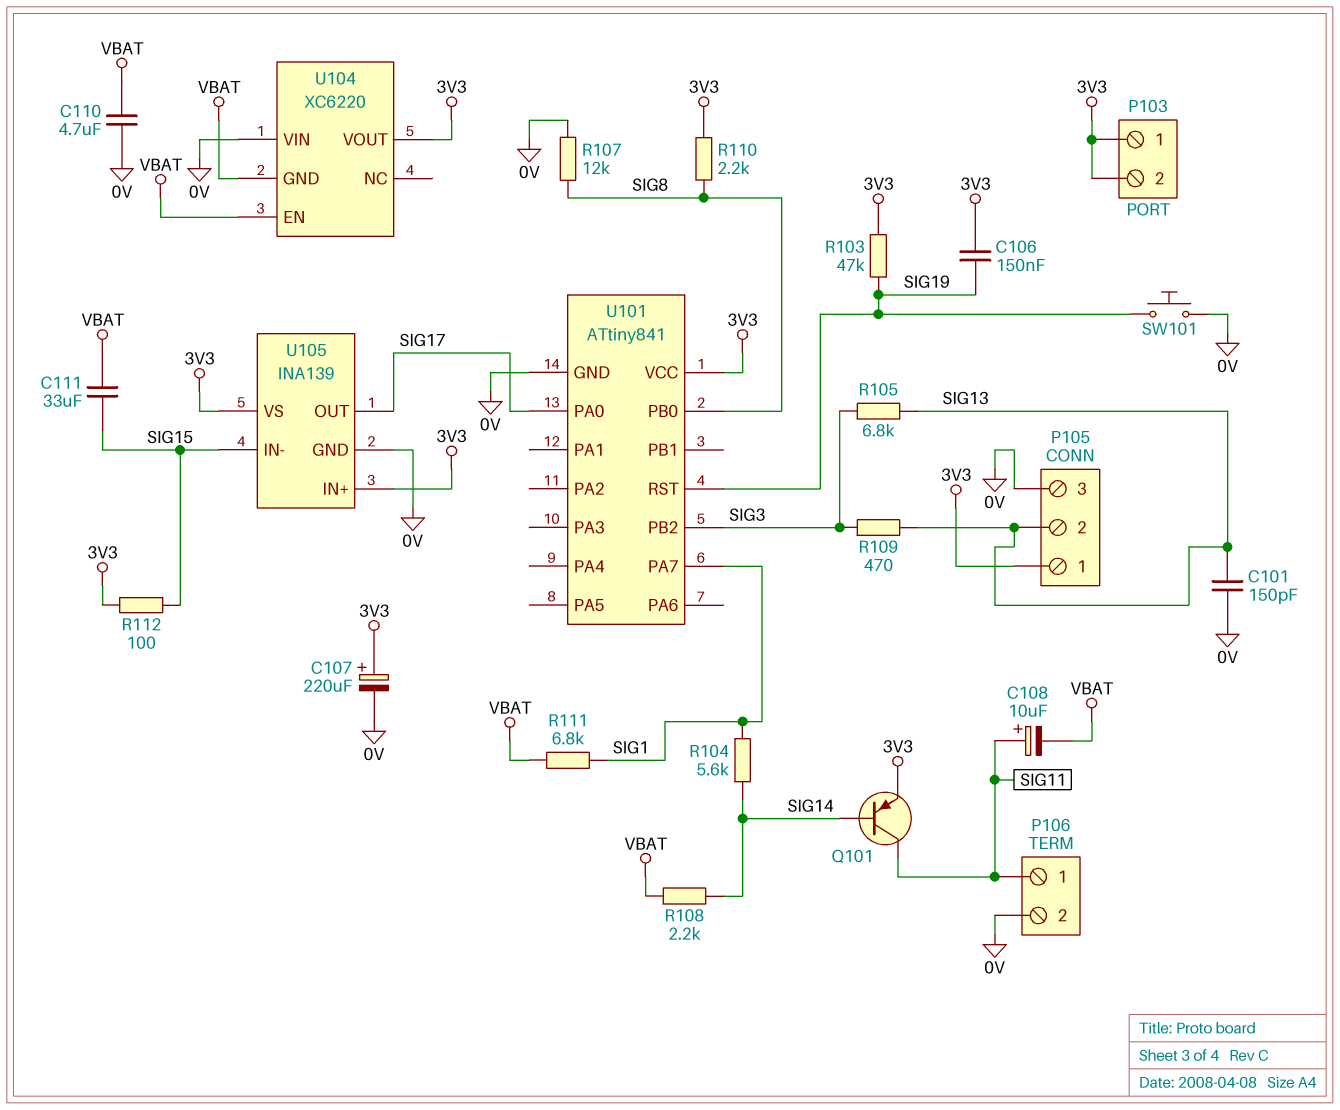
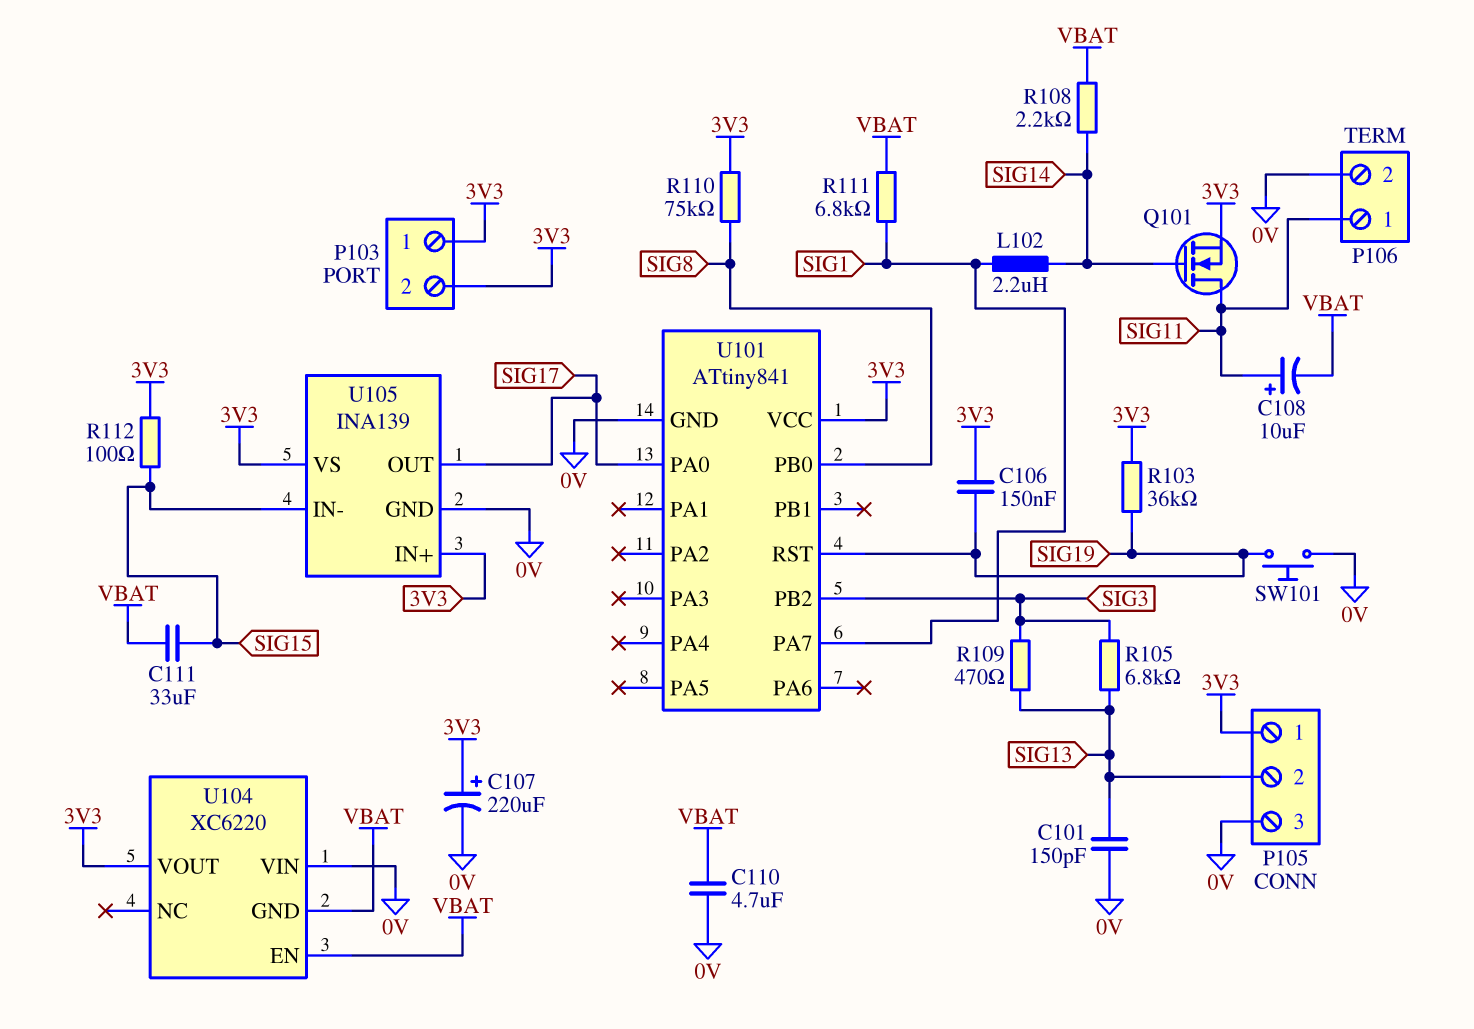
L102: none -> 2.2uH (SIG1, SIG14)
Q101: PNP (B SIG14, C SIG11, E 3V3) -> NMOS (G SIG14, D SIG11, S 3V3)
R103: 47k (3V3, SIG19) -> 36k (3V3, SIG19)
R104: 5.6k (SIG1, SIG14) -> none
R107: 12k (0V, SIG8) -> none
R110: 2.2k (3V3, SIG8) -> 75k (3V3, SIG8)

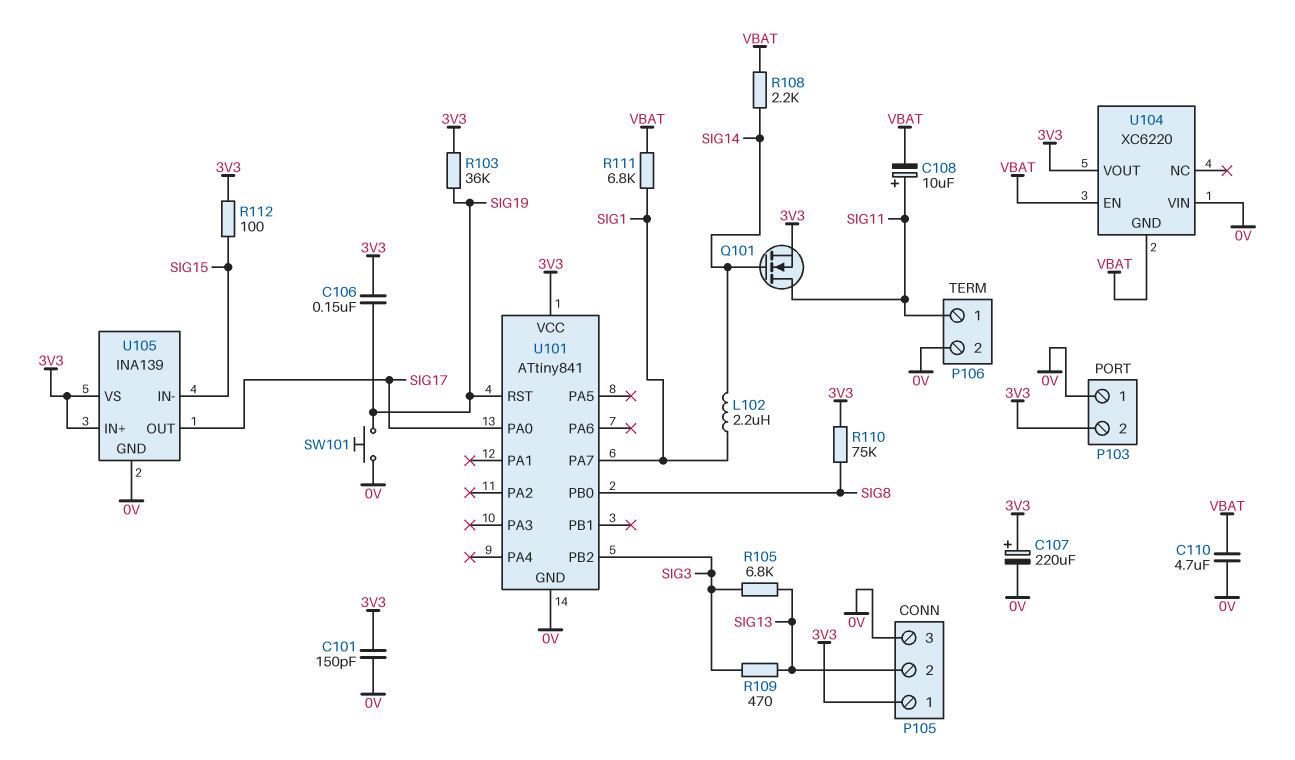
C101: 150pF (0V, SIG13) -> 150pF (0V, 3V3)
C111: 33uF (SIG15, VBAT) -> none
P103 pin 1: 3V3 -> 0V

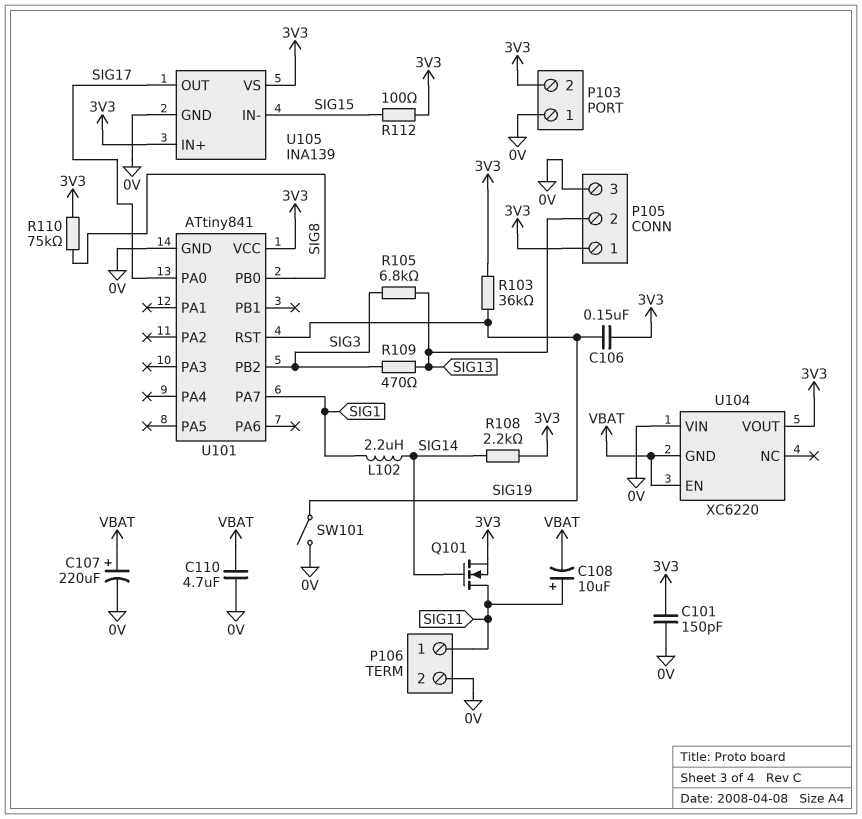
C107: 220uF (plus 3V3, minus 0V) -> 220uF (plus VBAT, minus 0V)
R108: 2.2k (SIG14, VBAT) -> 2.2k (3V3, SIG14)
R111: 6.8k (SIG1, VBAT) -> none
SW101: button (0V, SIG19) -> switch (0V, SIG19)

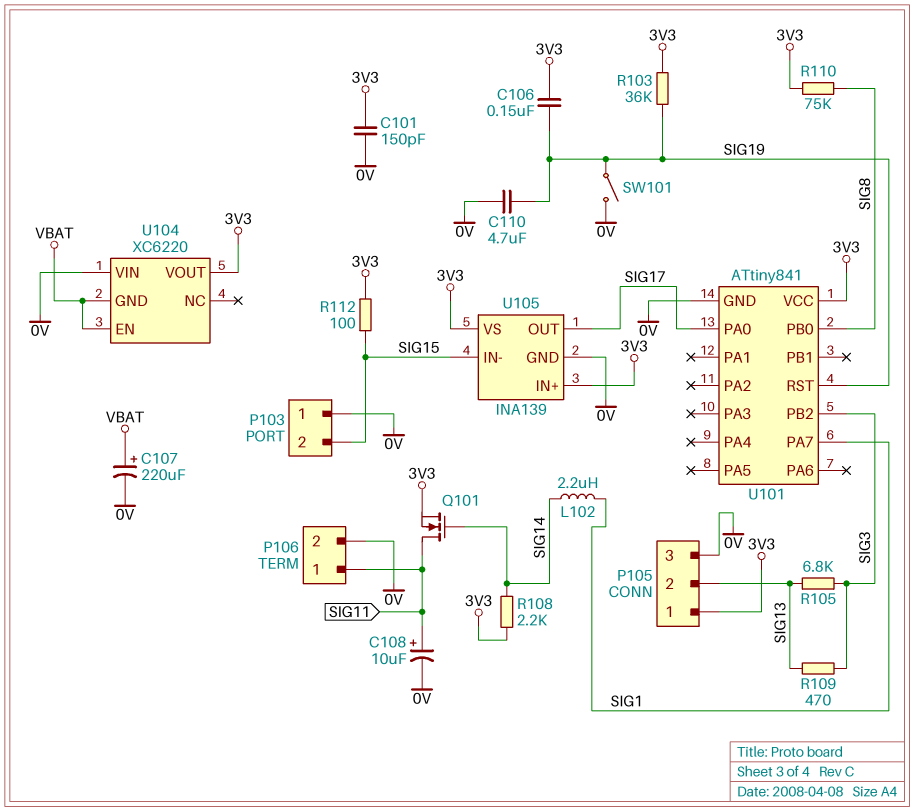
C108: 10uF (plus SIG11, minus VBAT) -> 10uF (plus SIG11, minus 0V)
C110: 4.7uF (0V, VBAT) -> 4.7uF (0V, SIG19)
P103 pin 2: 3V3 -> SIG15

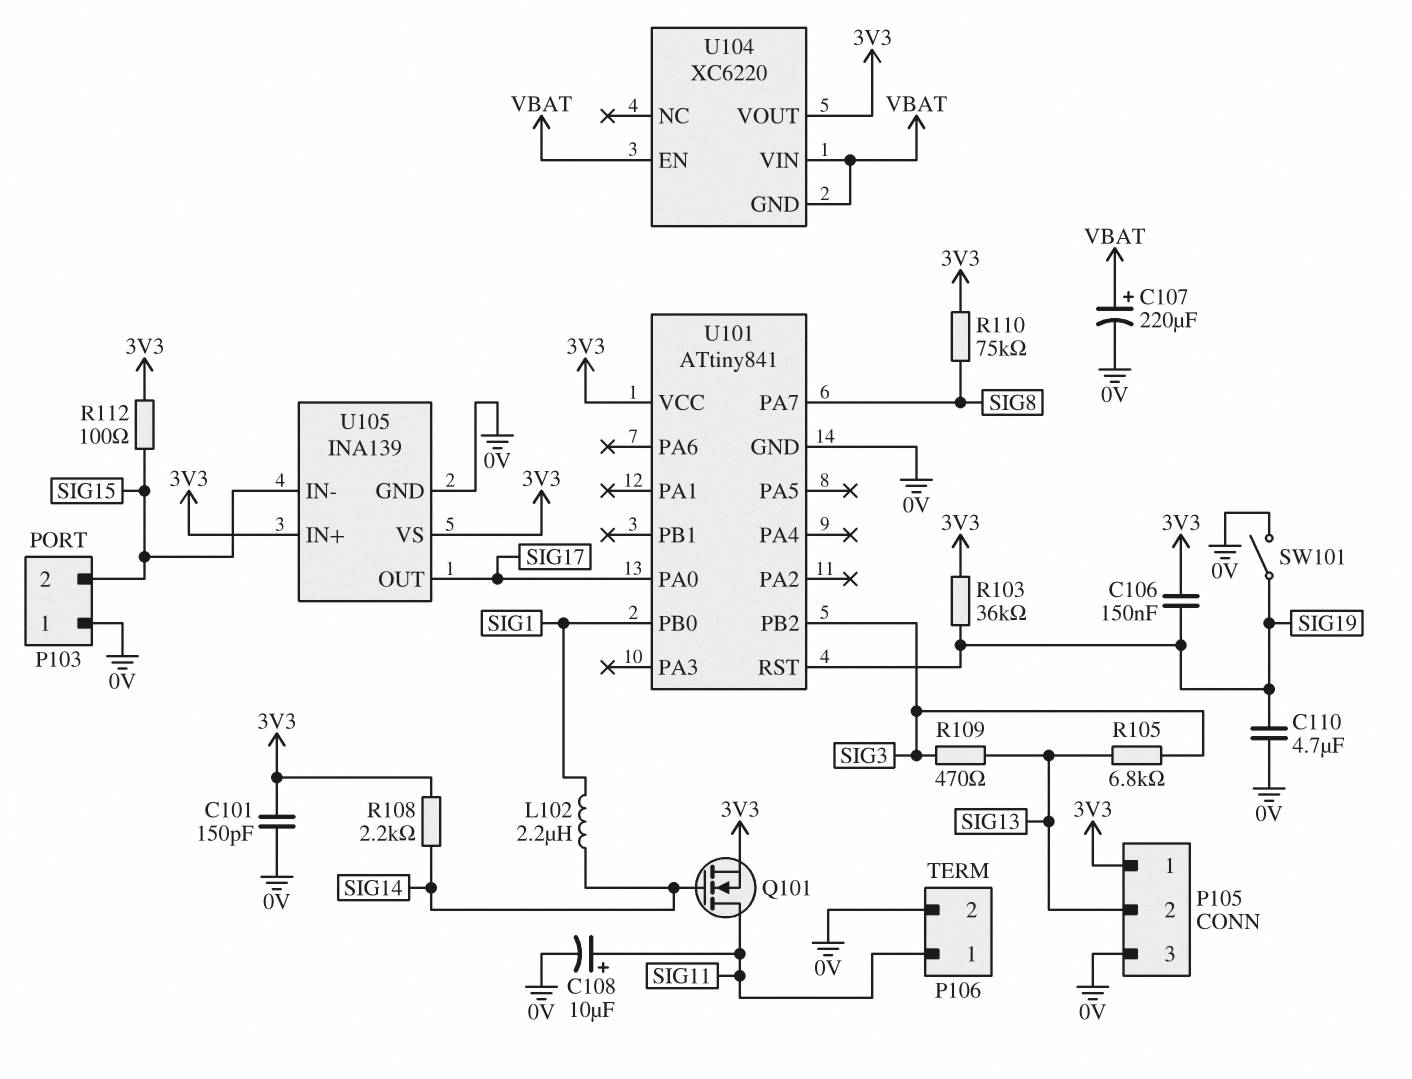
U101 pin PA7: SIG1 -> SIG8
U101 pin PB0: SIG8 -> SIG1
U104 pin VIN: 0V -> VBAT

